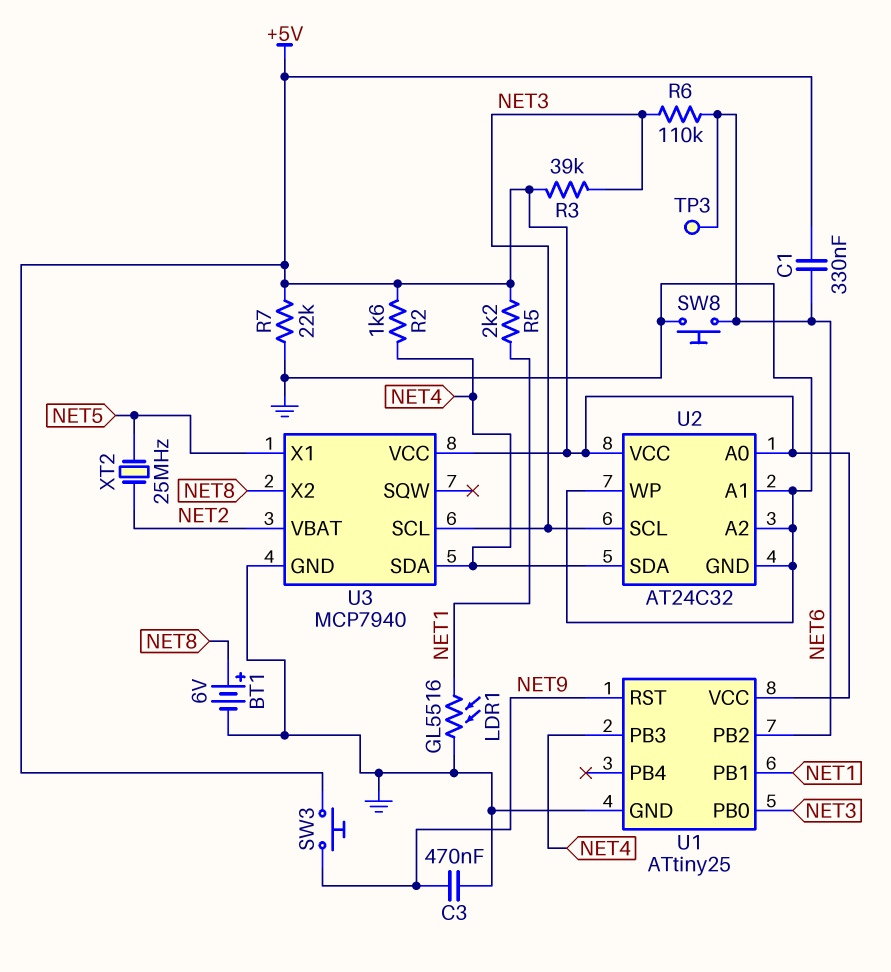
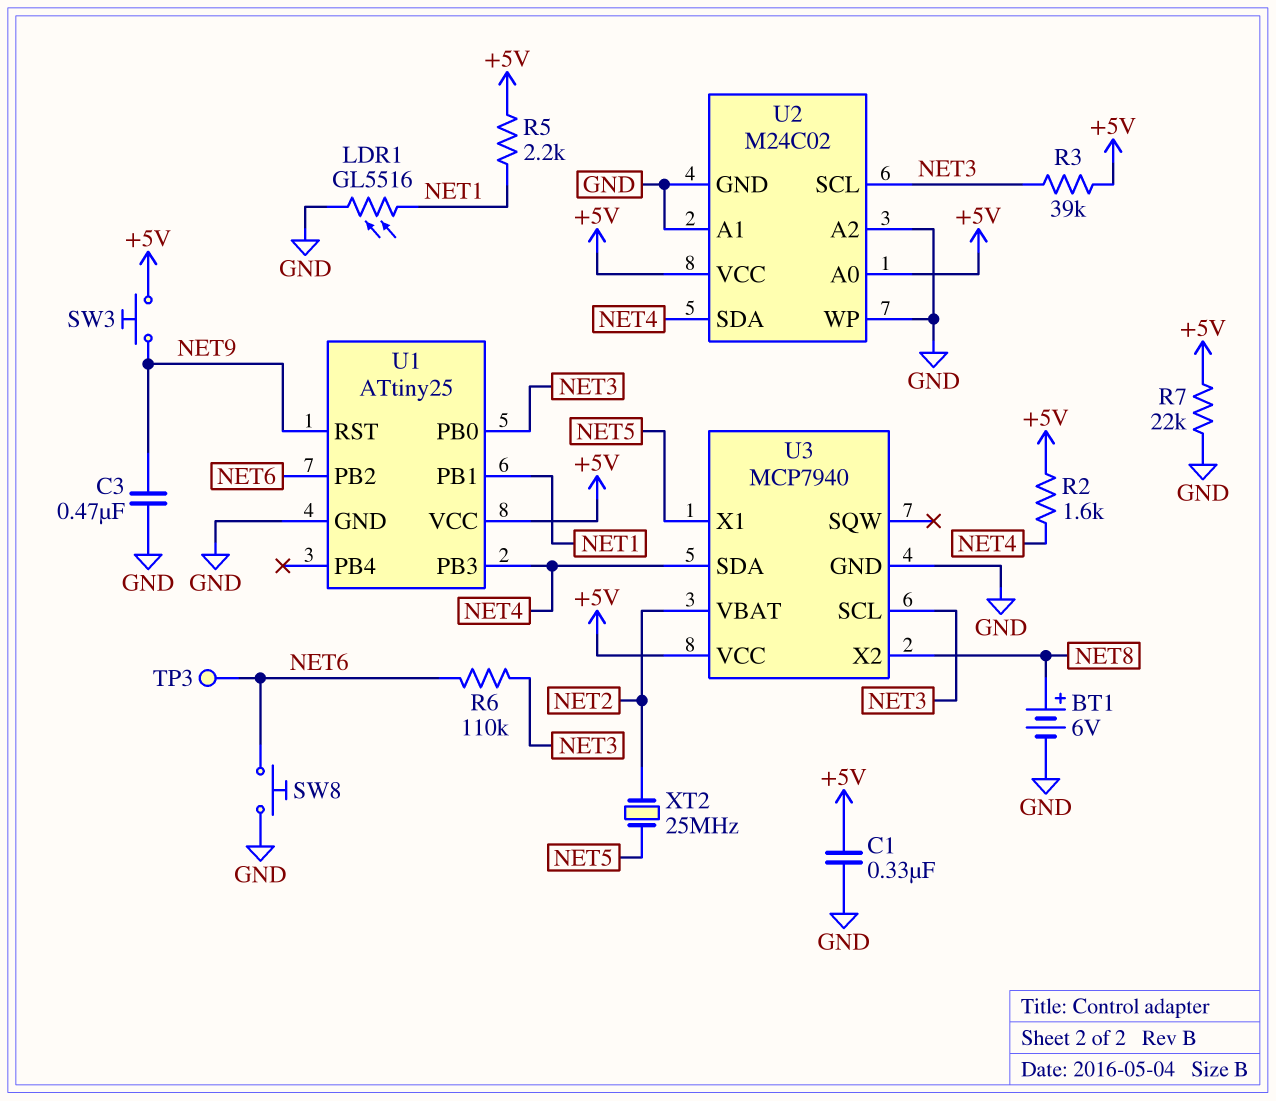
C1: 330nF (+5V, NET6) -> 330nF (+5V, GND)
U2: AT24C32 -> M24C02

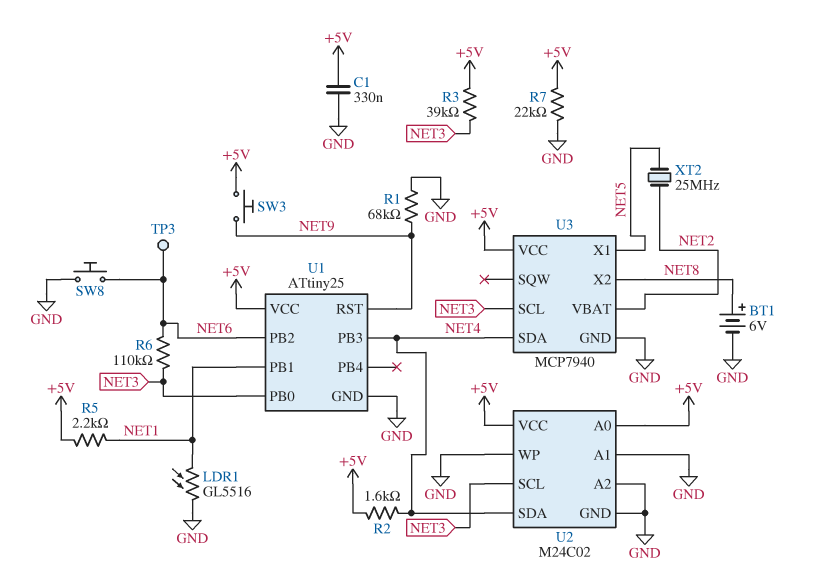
C3: 470nF (GND, NET9) -> none
R1: none -> 68k (GND, NET9)

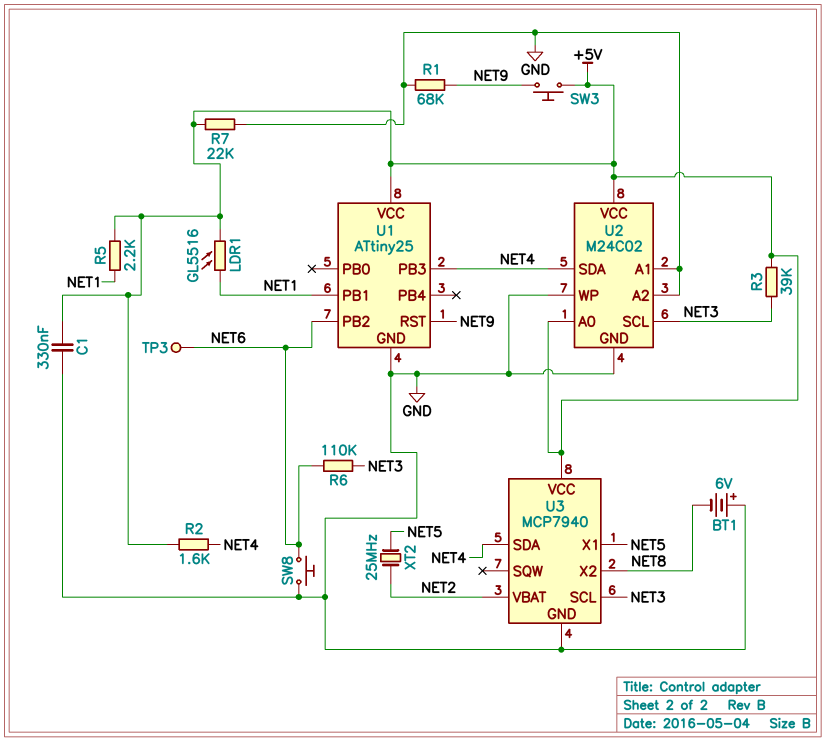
BT1: 6V (plus NET8, minus GND) -> 6V (plus GND, minus NET8)
LDR1: GL5516 (GND, NET1) -> GL5516 (+5V, NET1)
U1 pin PB0: NET3 -> none

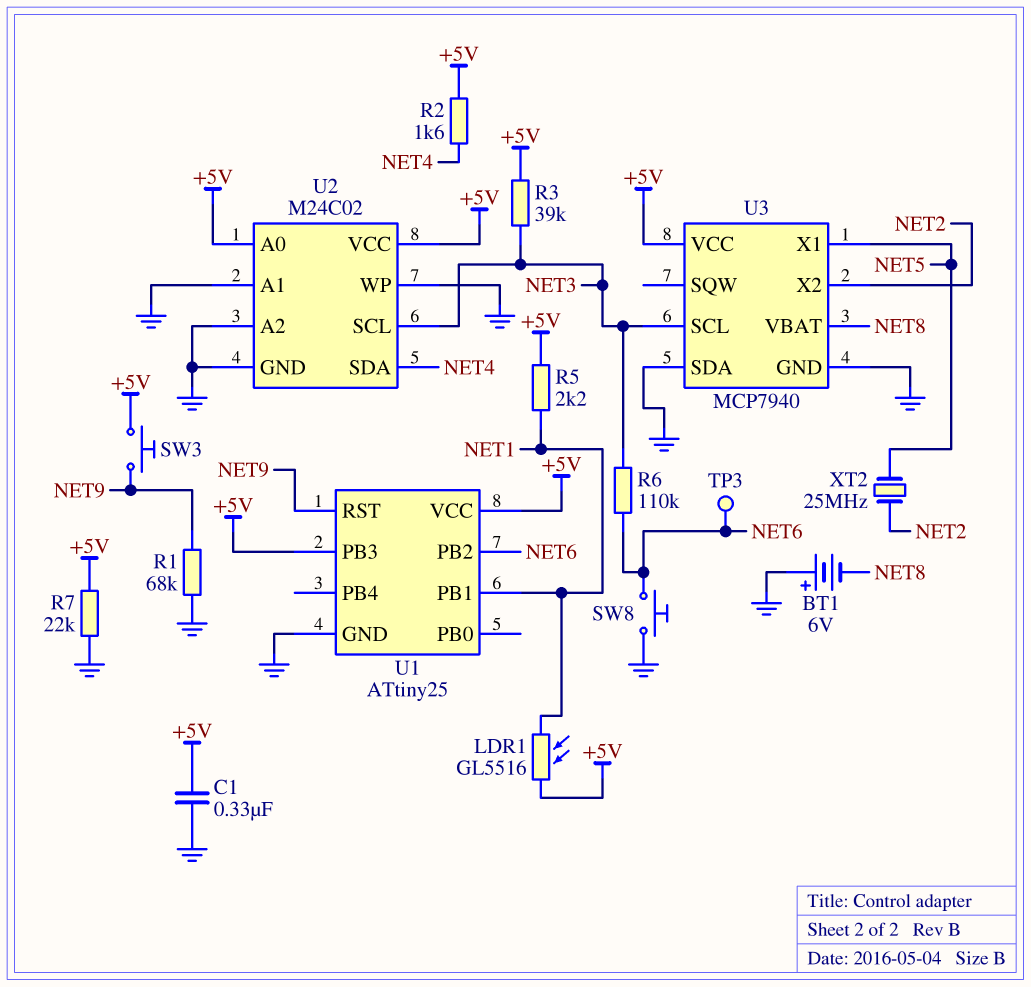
U1 pin PB3: NET4 -> +5V
U3 pin SDA: NET4 -> GND
U3 pin VBAT: NET2 -> NET8
U3 pin X2: NET8 -> NET2

